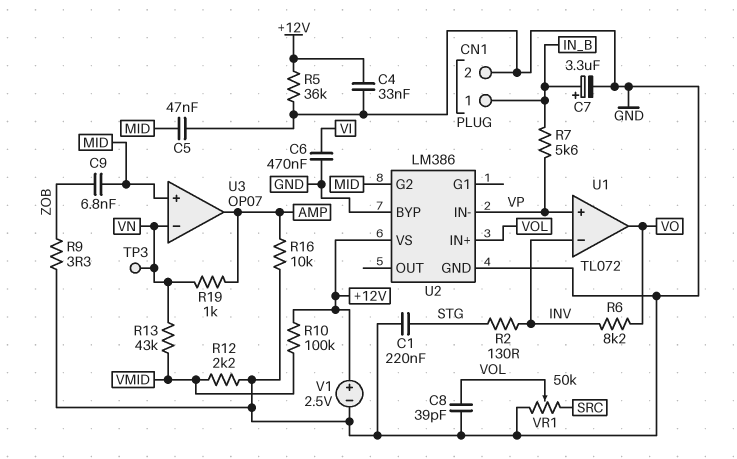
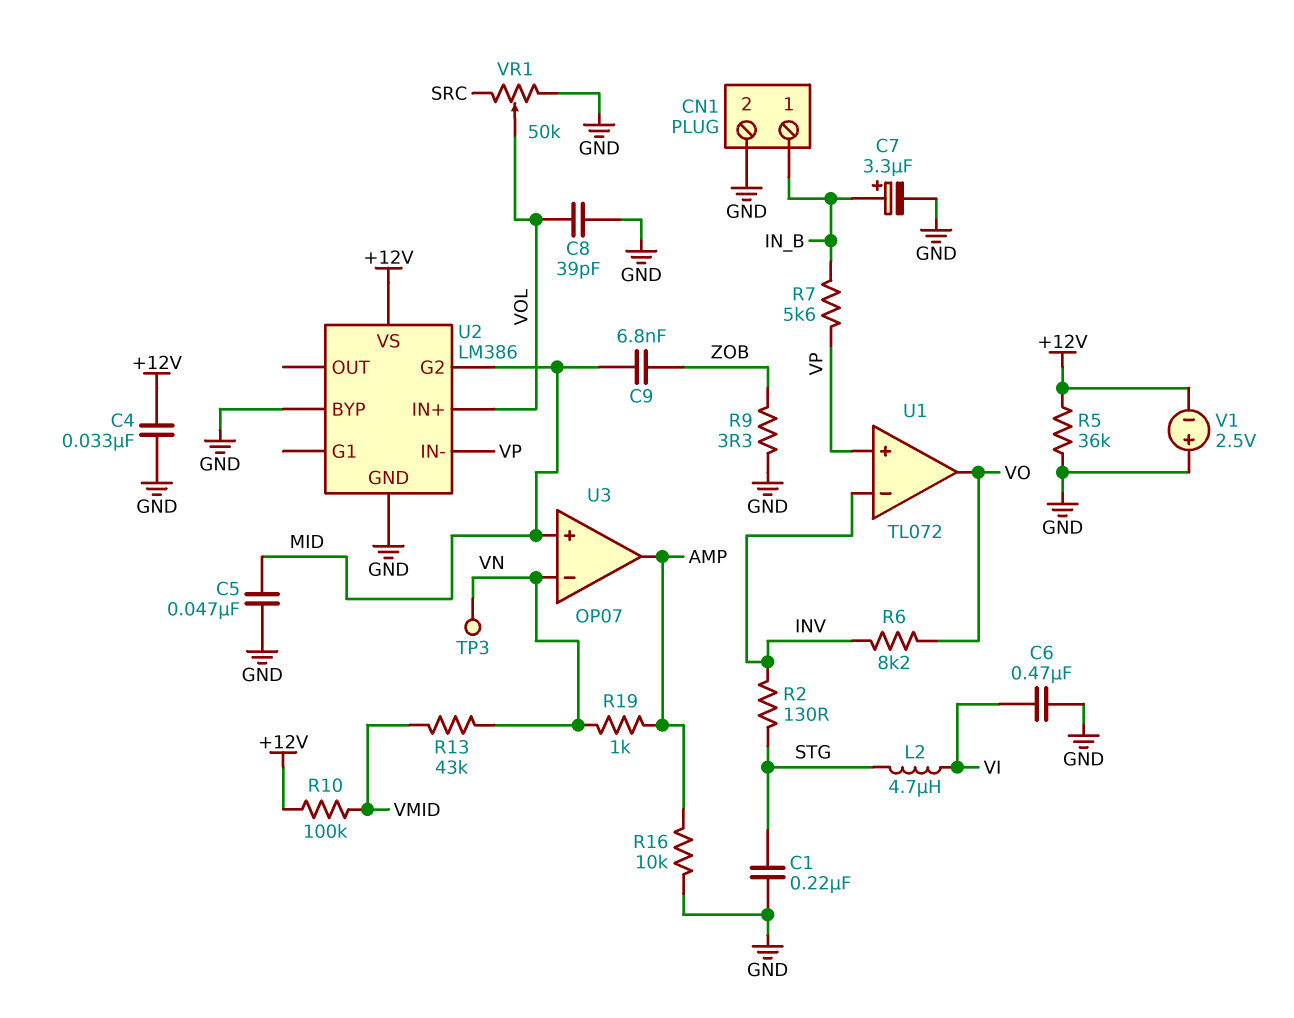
L2: none -> 4.7uH (STG, VI)
R12: 2.2k (GND, VMID) -> none
V1: 2.5V (plus +12V, minus GND) -> 2.5V (plus GND, minus +12V)

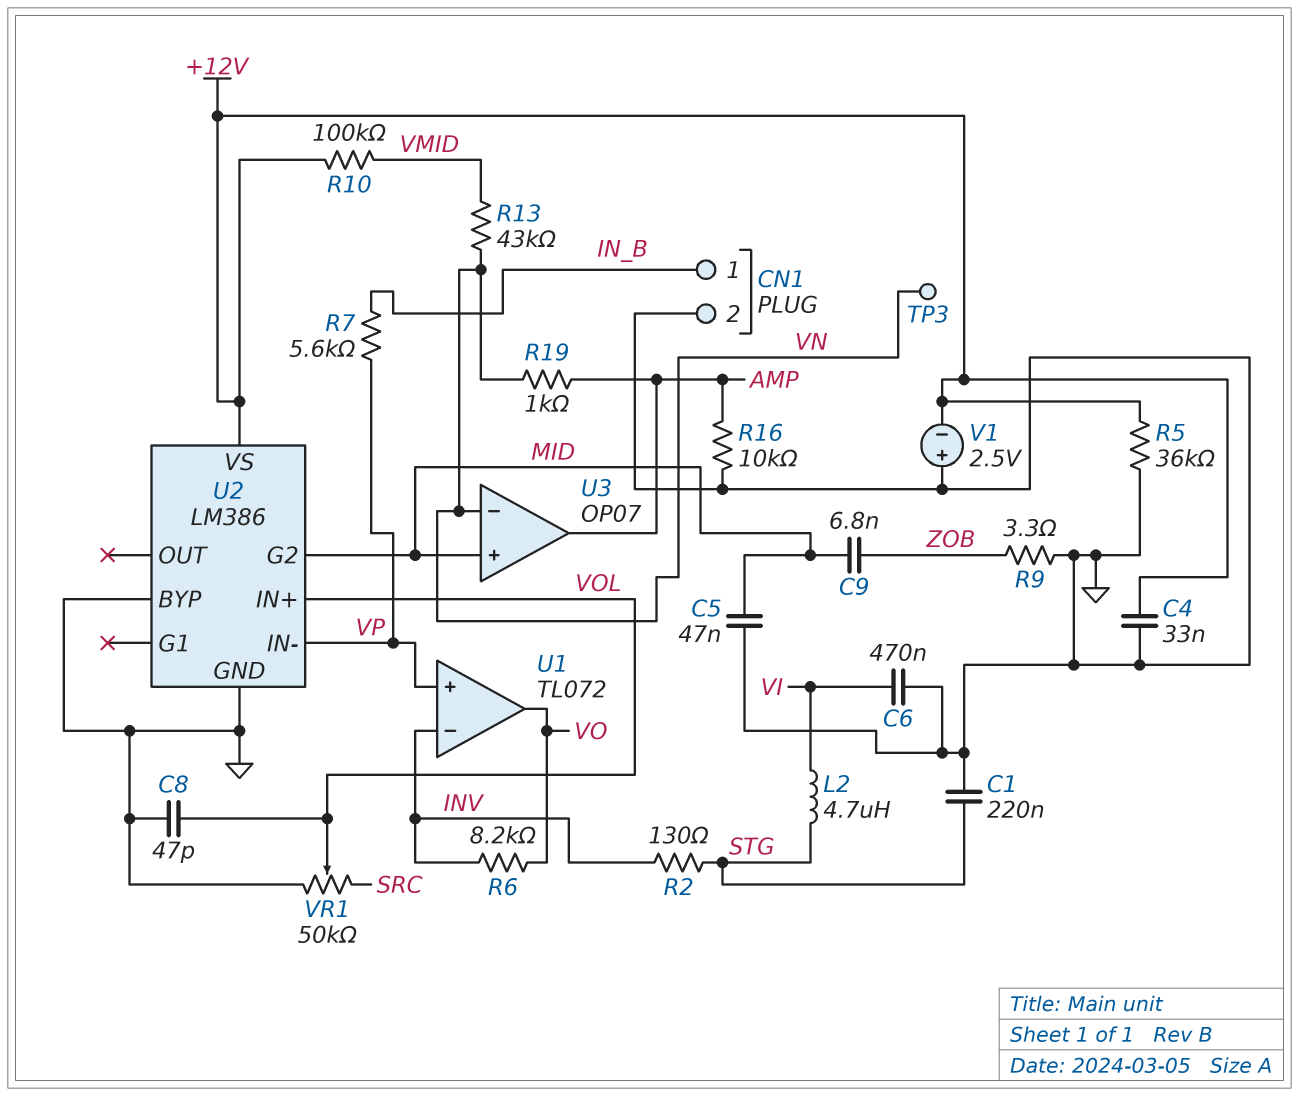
C7: 3.3uF (plus IN_B, minus GND) -> none
C8: 39pF (GND, VOL) -> 47pF (GND, VOL)

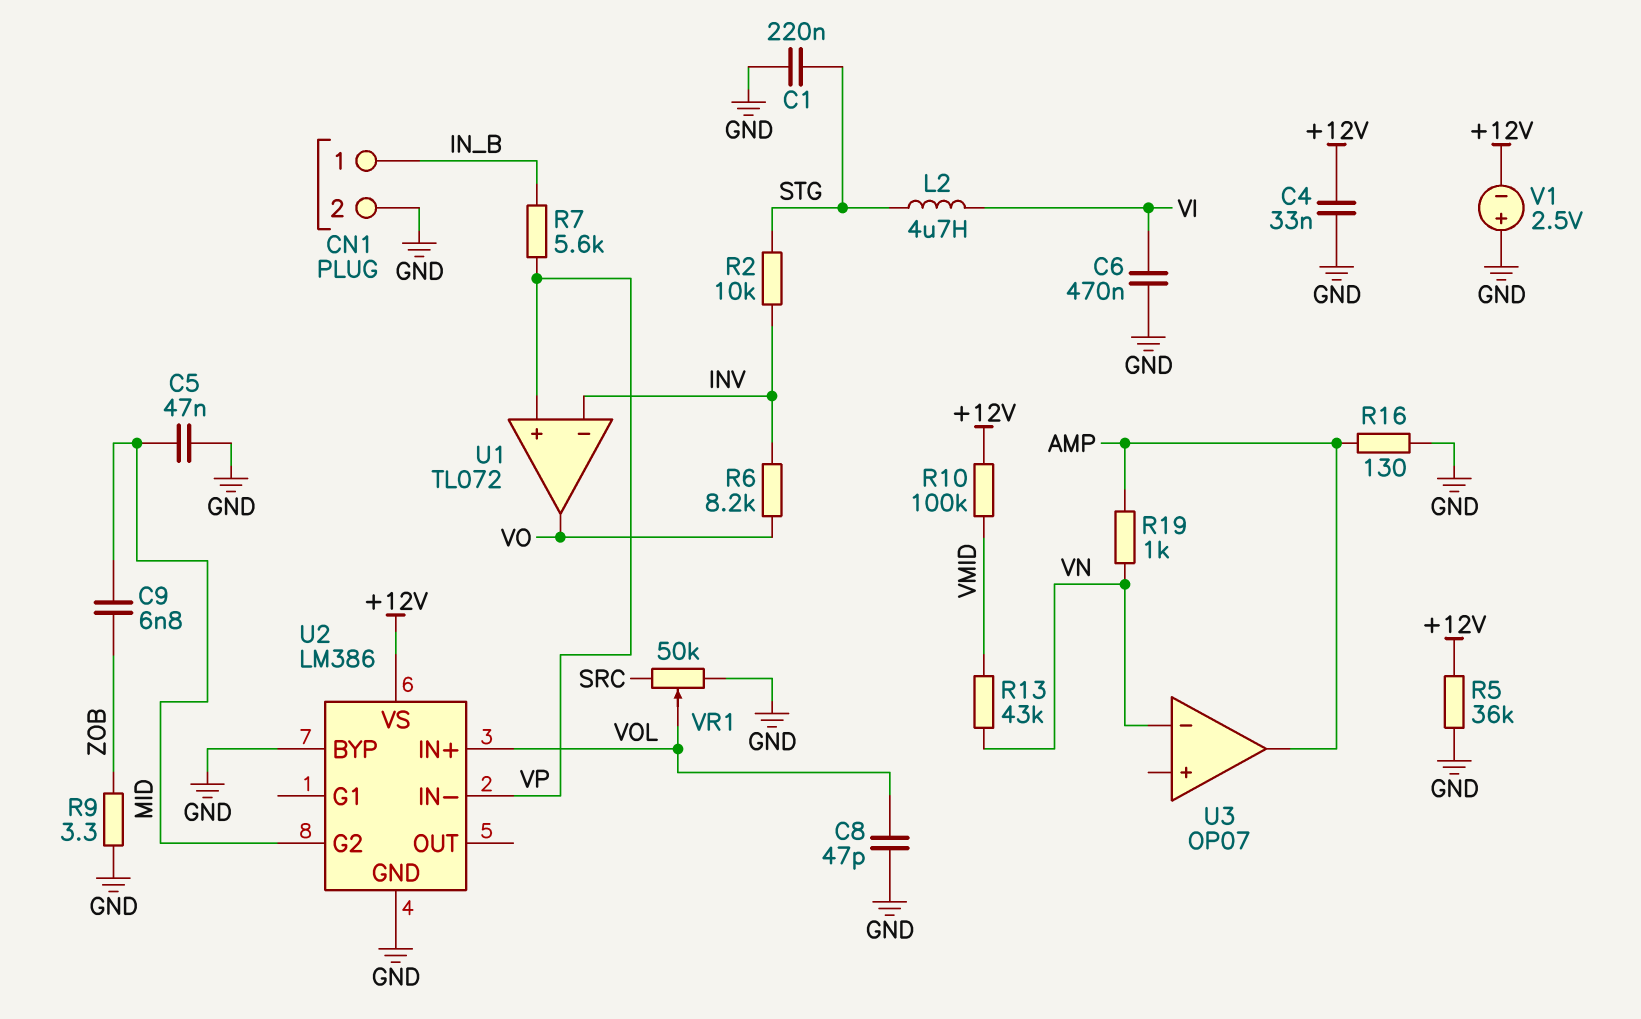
R2: 130 (INV, STG) -> 10k (INV, STG)
R16: 10k (AMP, GND) -> 130 (AMP, GND)
TP3: test point (VN) -> none
U3 pin in+: MID -> none

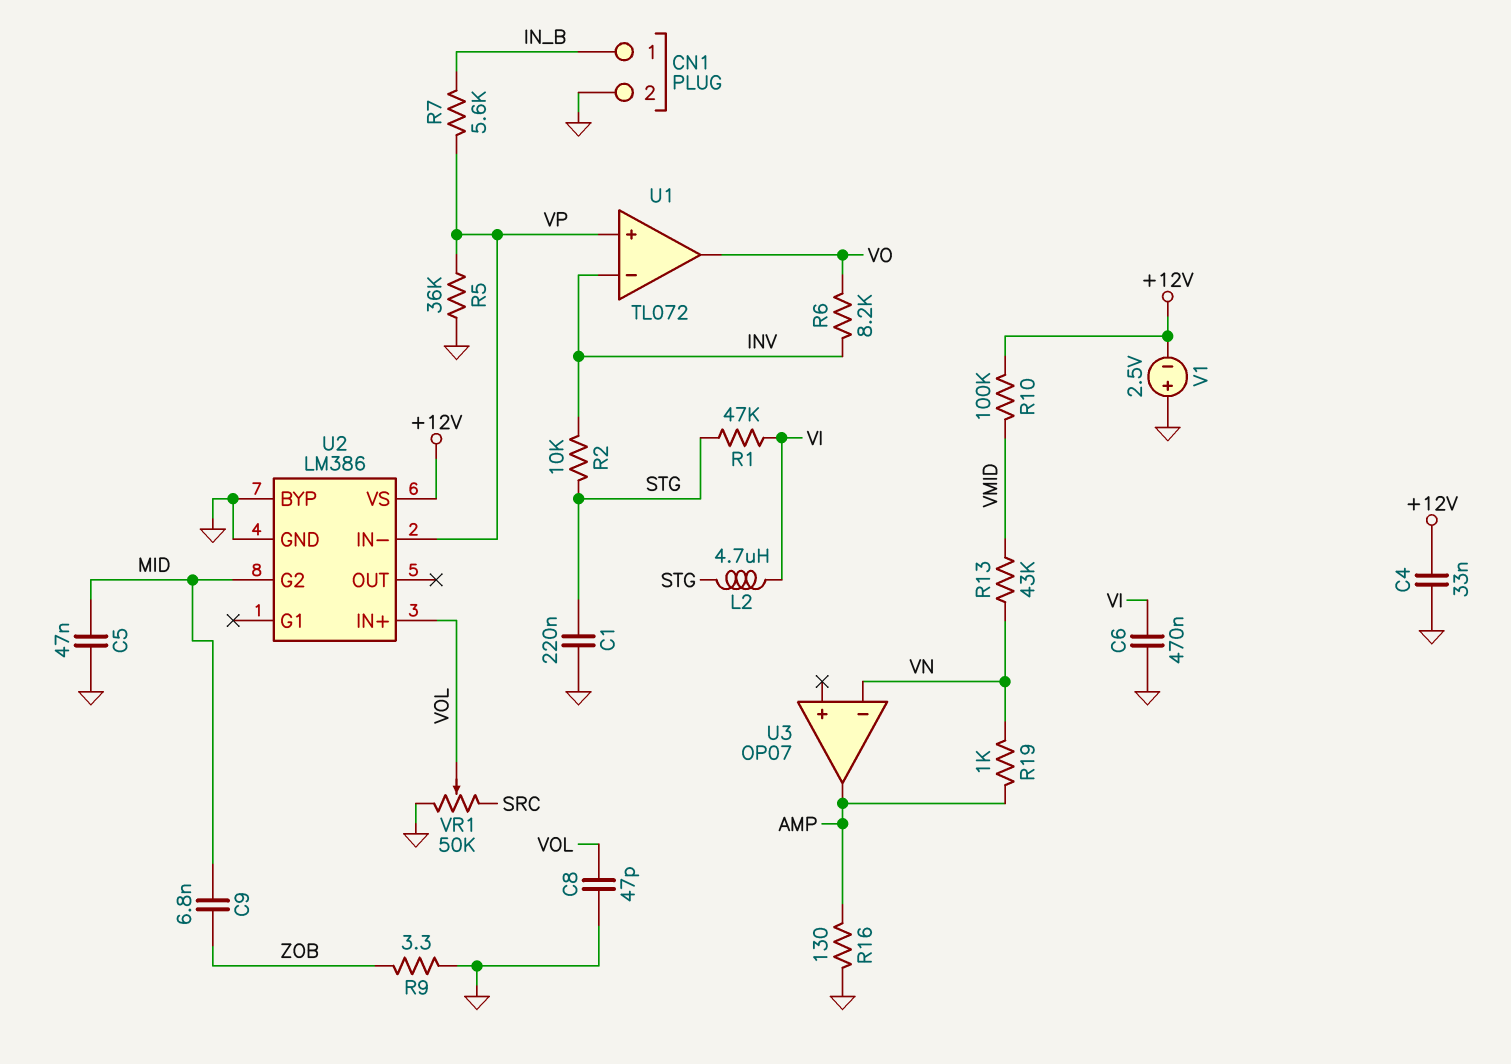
R1: none -> 47k (STG, VI)
R5: 36k (+12V, GND) -> 36k (GND, VP)

